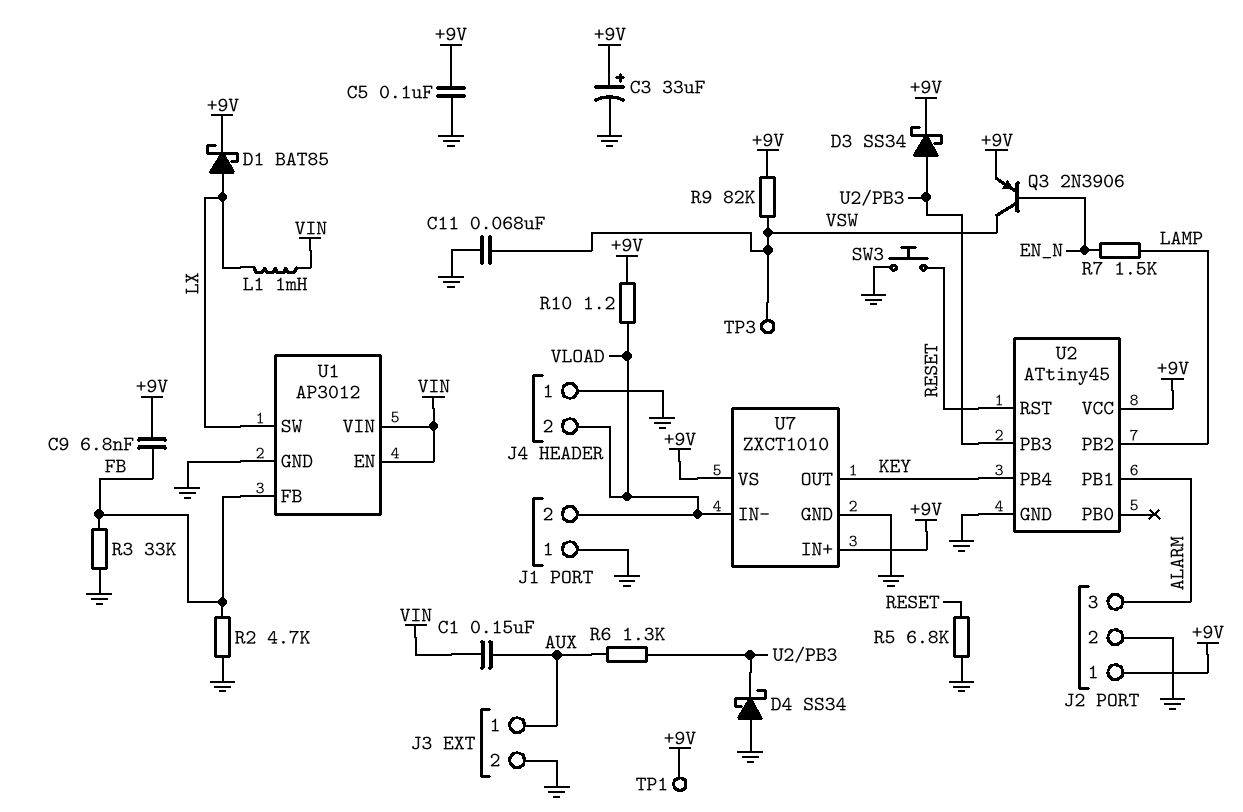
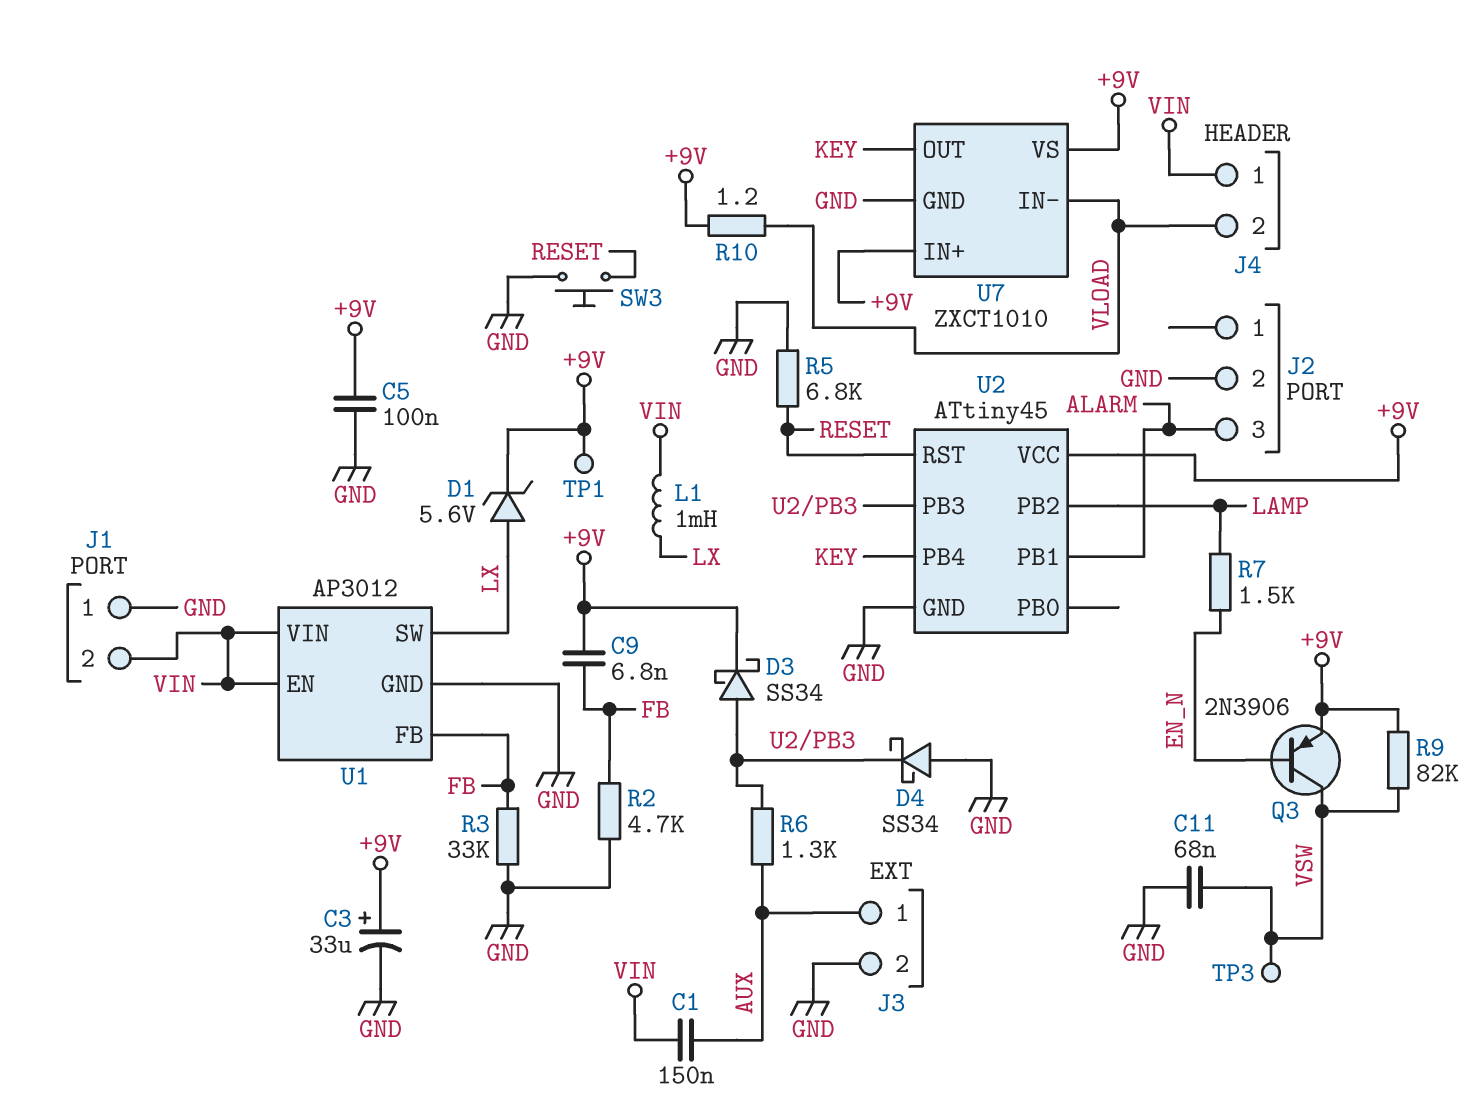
D1: schottky BAT85 (A LX, K +9V) -> zener 5.6V (A LX, K +9V)
J1 pin 2: VLOAD -> VIN
J2 pin 1: +9V -> none
J4 pin 1: GND -> VIN

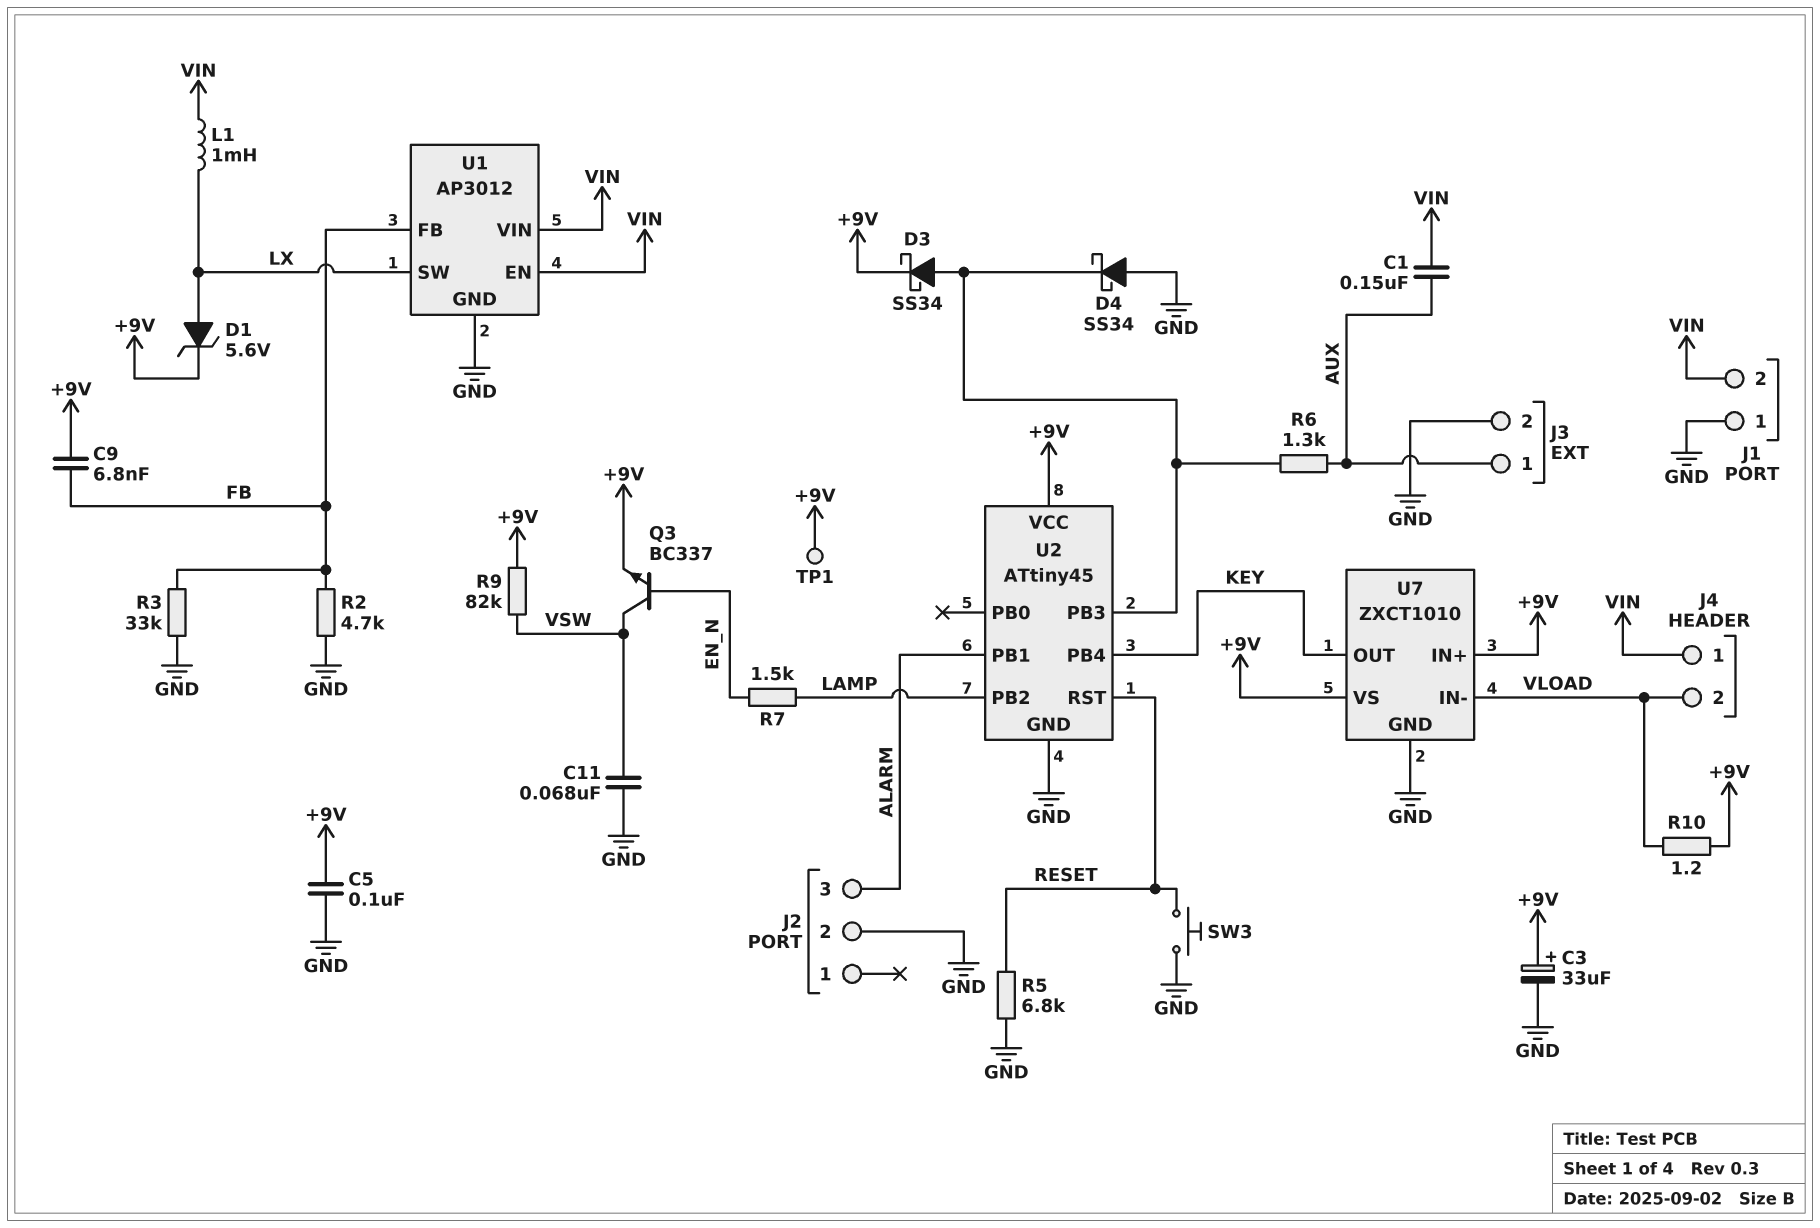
Q3: PNP 2N3906 (B EN_N, C VSW, E +9V) -> NPN BC337 (B EN_N, C VSW, E +9V)
TP3: test point (VSW) -> none

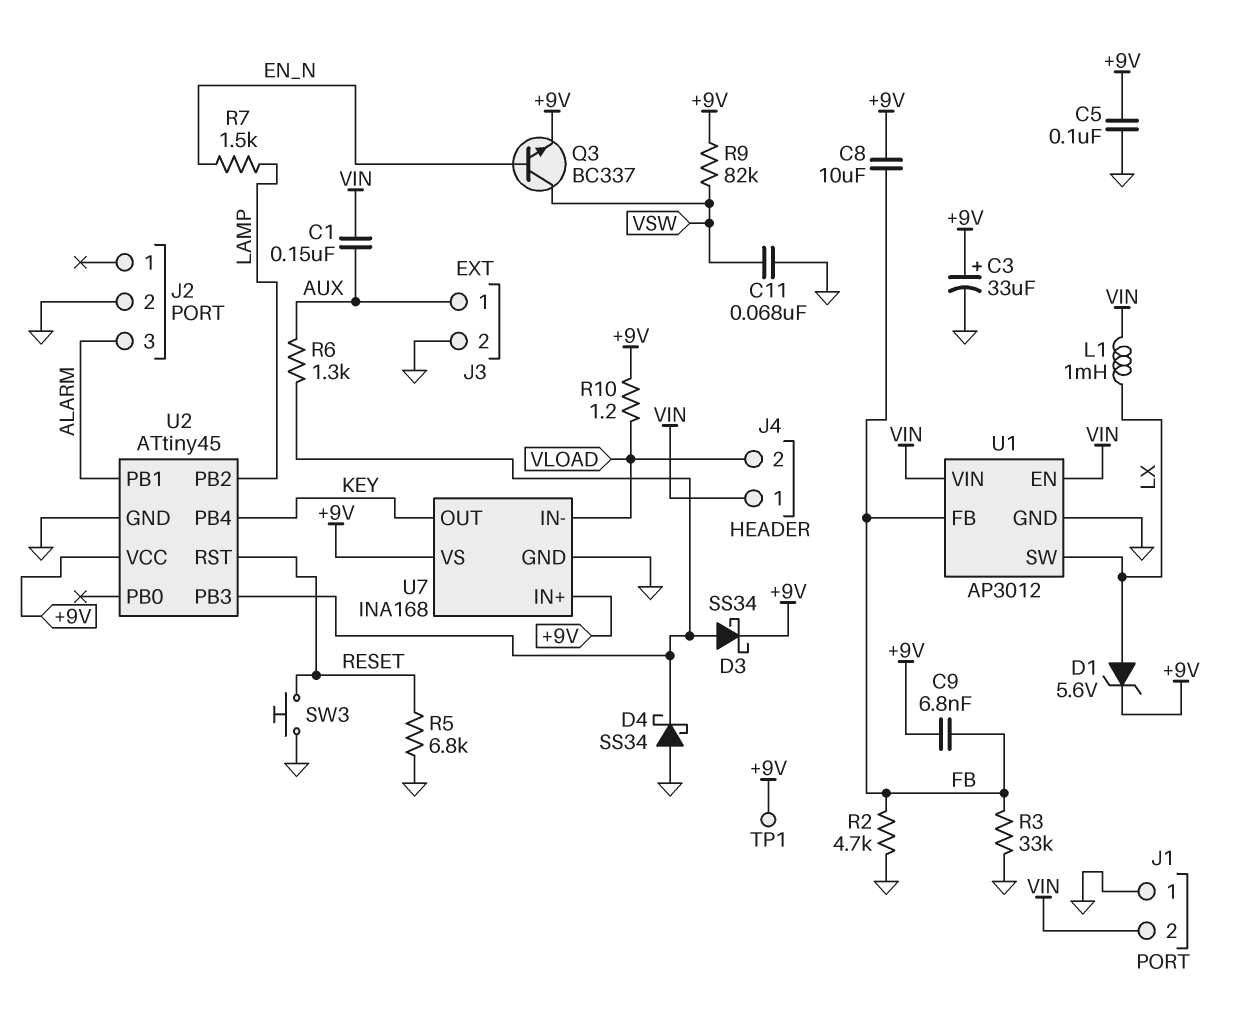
C8: none -> 10uF (+9V, FB)
U7: ZXCT1010 -> INA168

